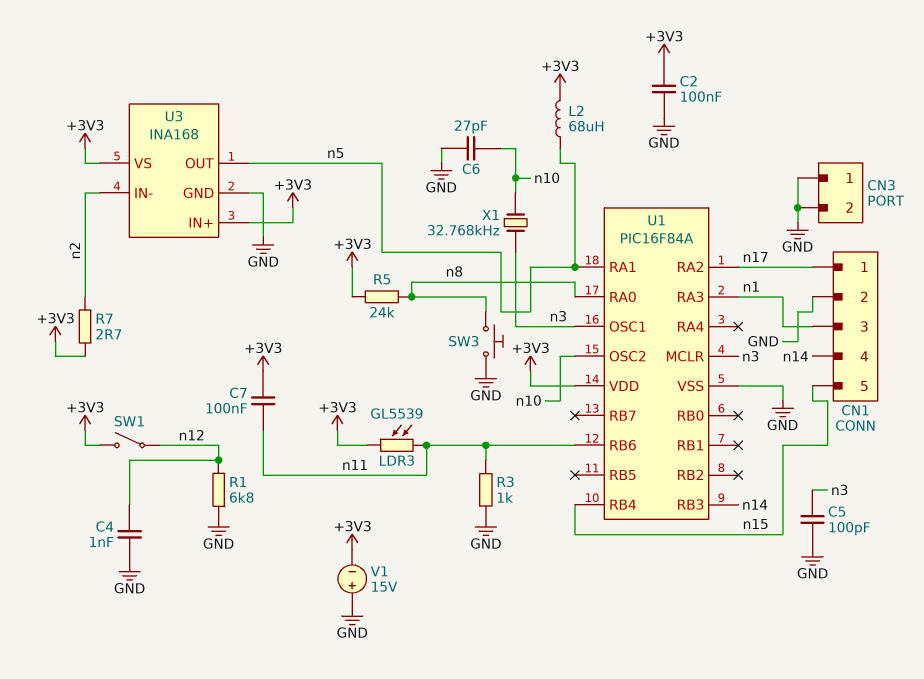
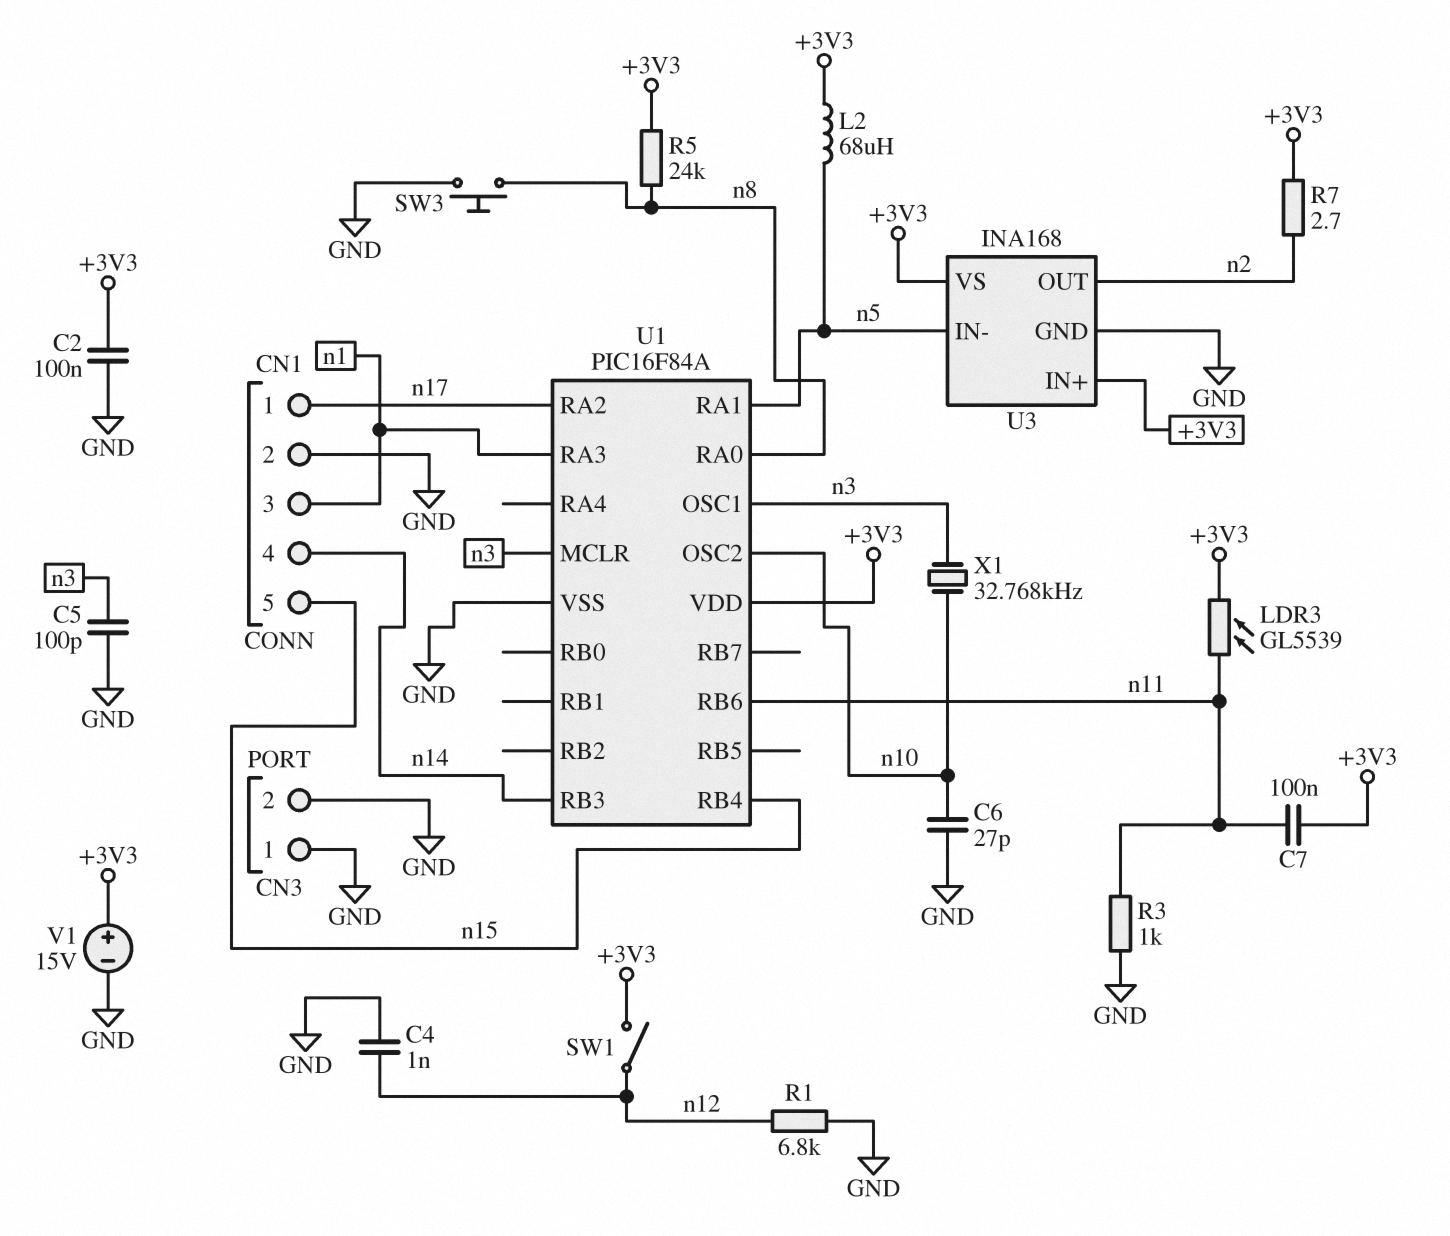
U3 pin IN-: n2 -> n5
U3 pin OUT: n5 -> n2
V1: 15V (plus GND, minus +3V3) -> 15V (plus +3V3, minus GND)

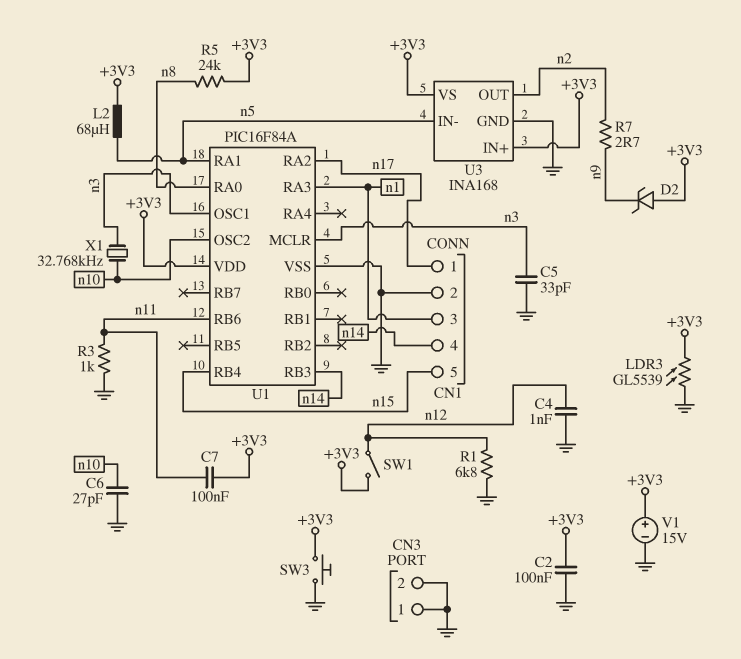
C5: 100pF (GND, n3) -> 33pF (GND, n3)
D2: none -> zener (A +3V3, K n9)
LDR3: GL5539 (+3V3, n11) -> GL5539 (+3V3, GND)
R7: 2.7 (+3V3, n2) -> 2.7 (n2, n9)
SW3: button (GND, n8) -> button (+3V3, GND)

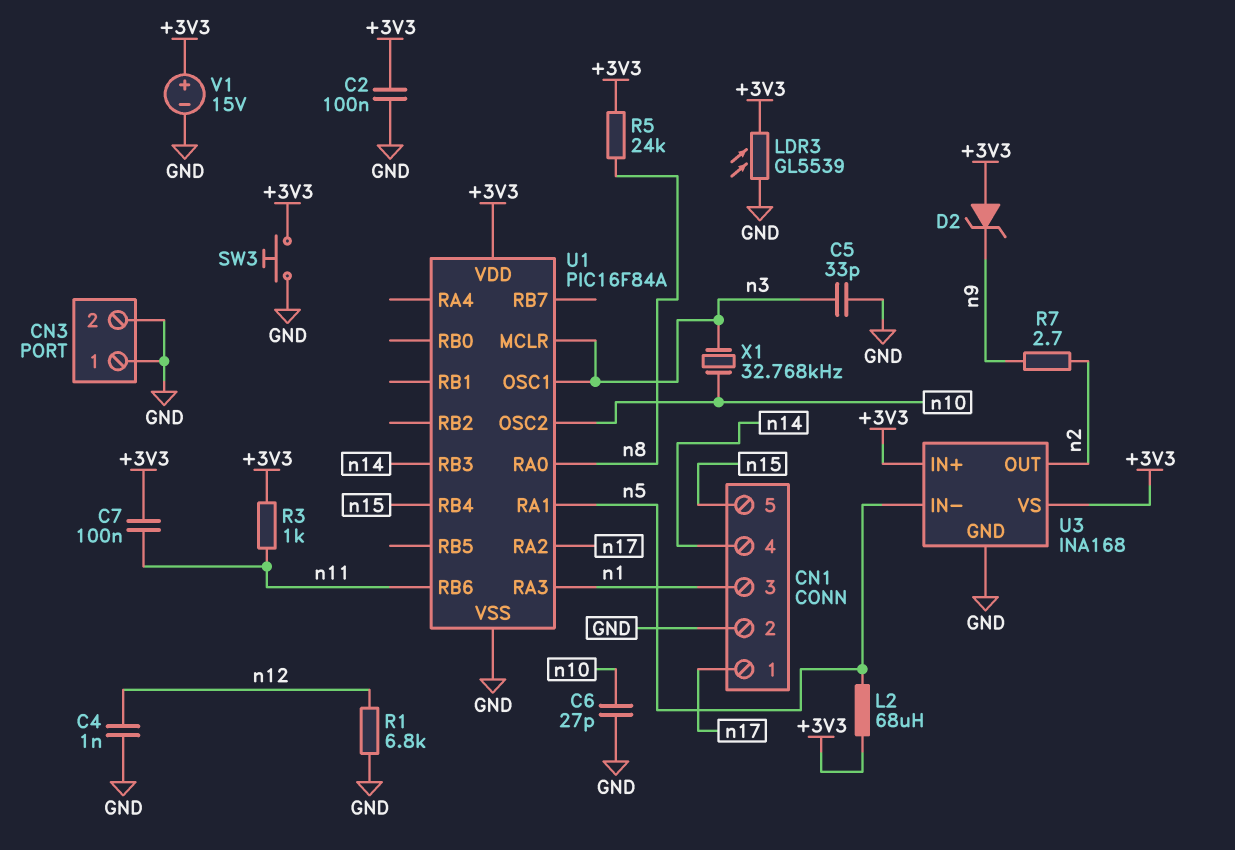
R3: 1k (GND, n11) -> 1k (+3V3, n11)
SW1: switch (+3V3, n12) -> none

